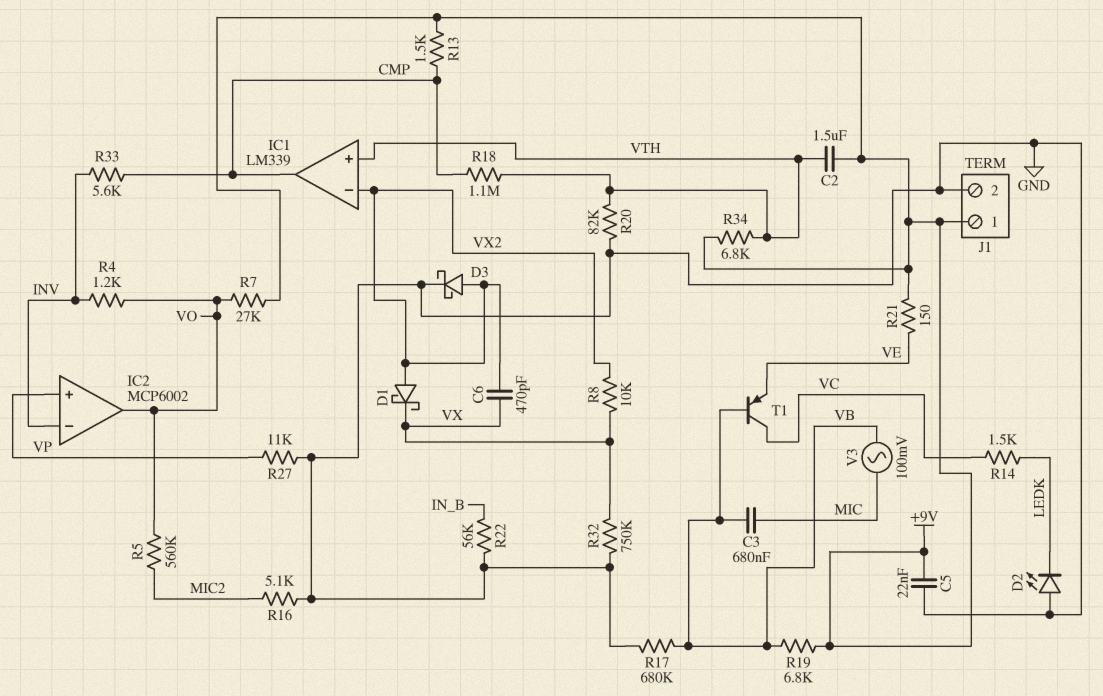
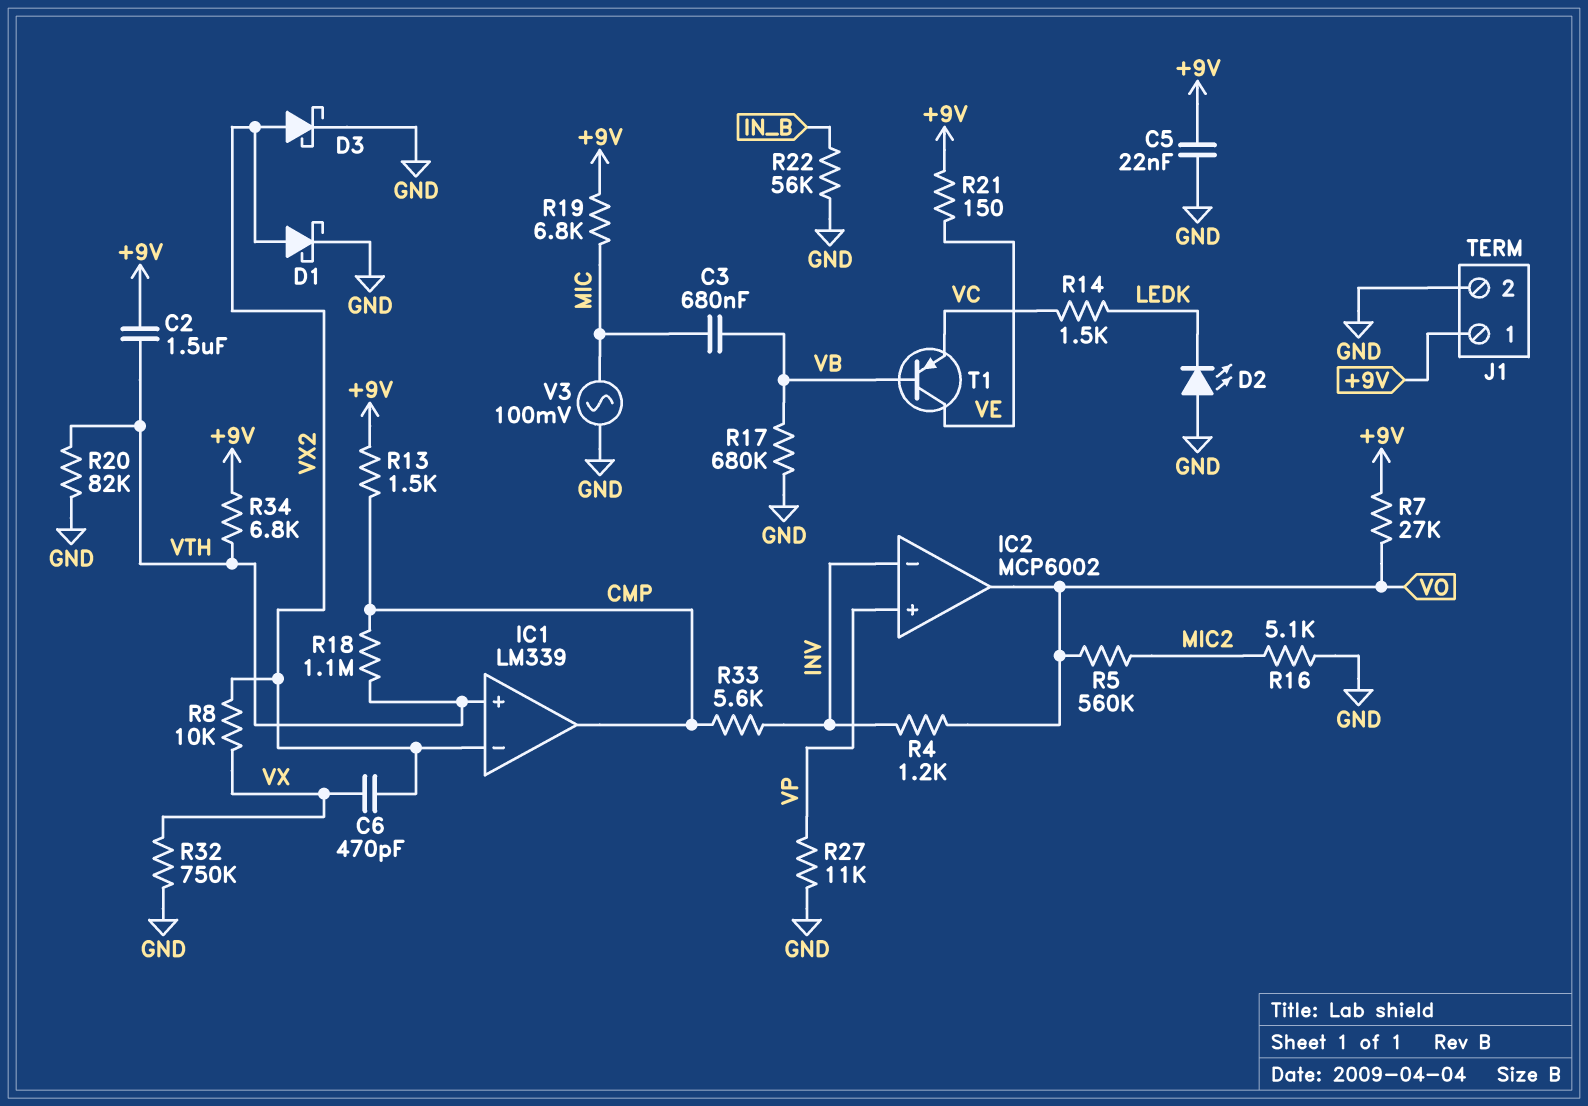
D1: schottky (A VX2, K VX) -> schottky (A VX2, K GND)
R19: 6.8k (+9V, VB) -> 6.8k (+9V, MIC)
T1: PNP (B VB, C VC, E VE) -> PNP (B VB, C VE, E VC)
V3: AC 100mV (MIC, VB) -> AC 100mV (GND, MIC)

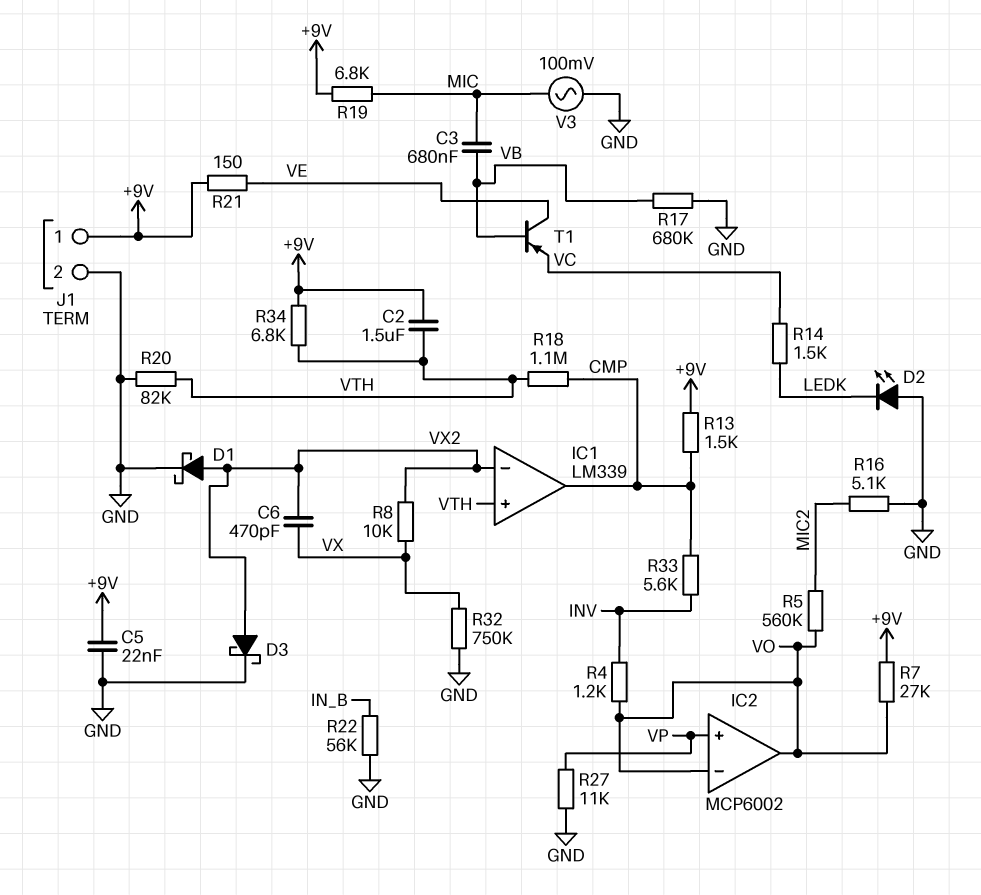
IC2 pin in-: INV -> VO

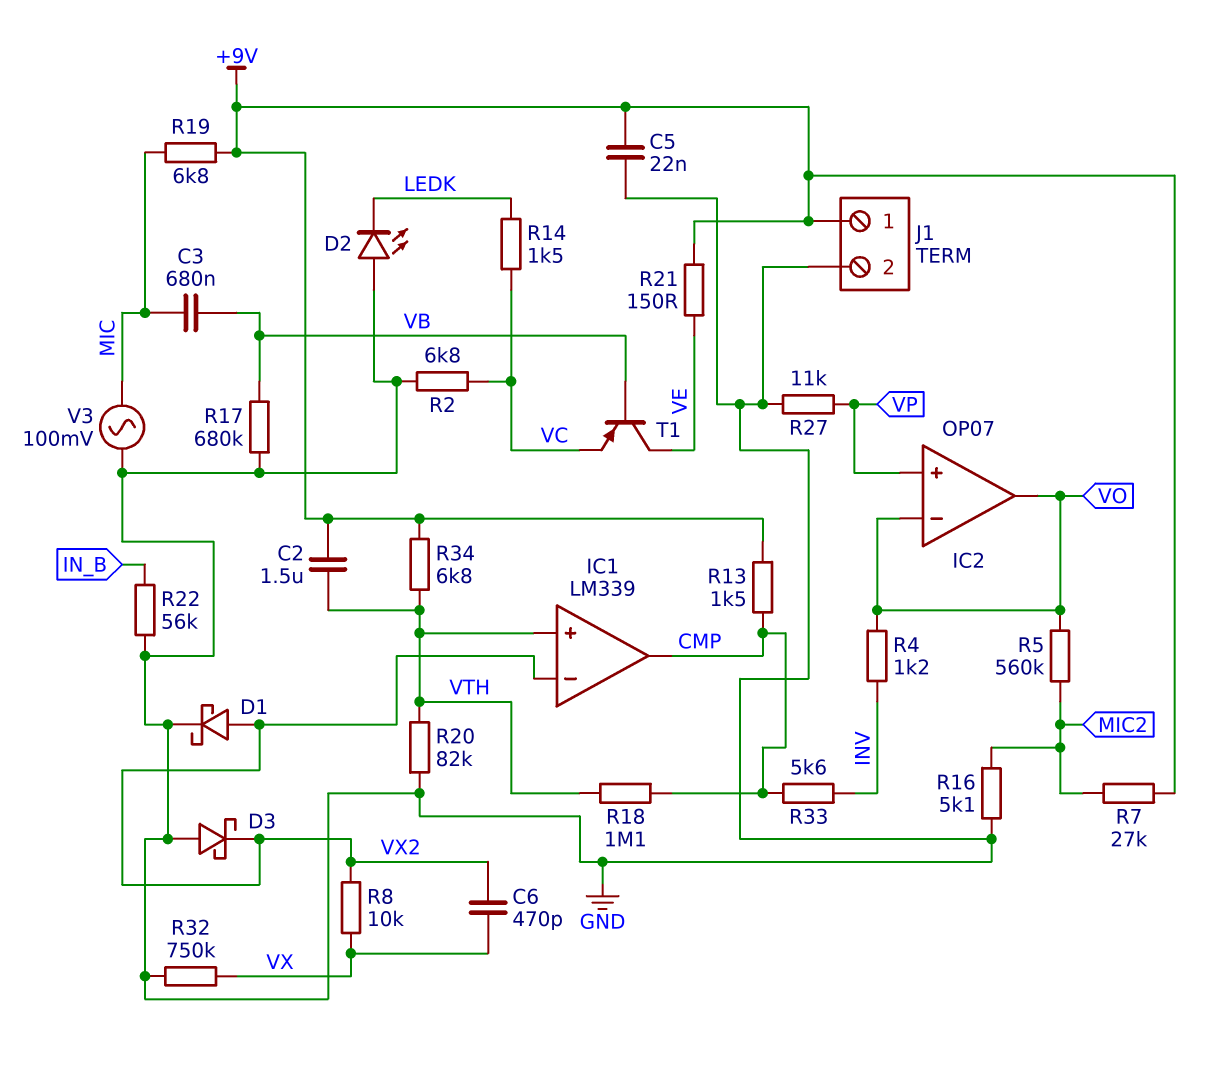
D3: schottky (A VX2, K GND) -> schottky (A GND, K VX2)
IC2: MCP6002 -> OP07
R2: none -> 6.8k (GND, VC)
R7: 27k (+9V, VO) -> 27k (+9V, MIC2)

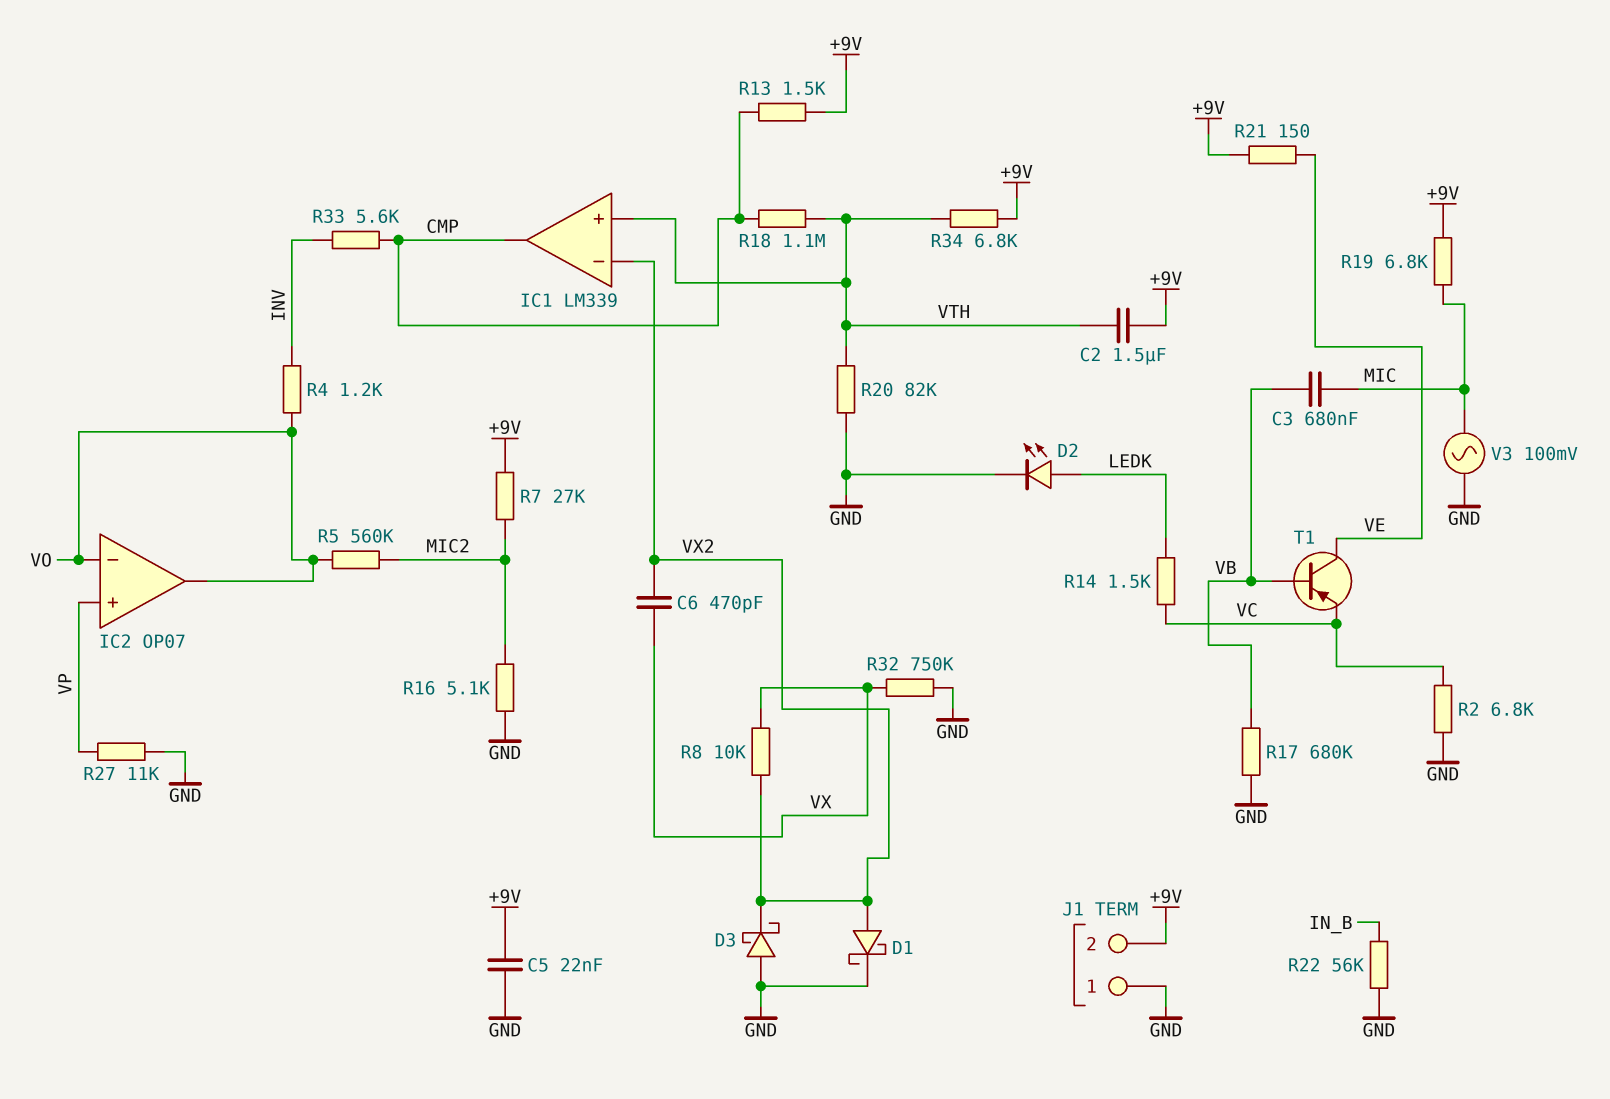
D2: LED (A GND, K LEDK) -> LED (A LEDK, K GND)
J1 pin 1: +9V -> GND
J1 pin 2: GND -> +9V

